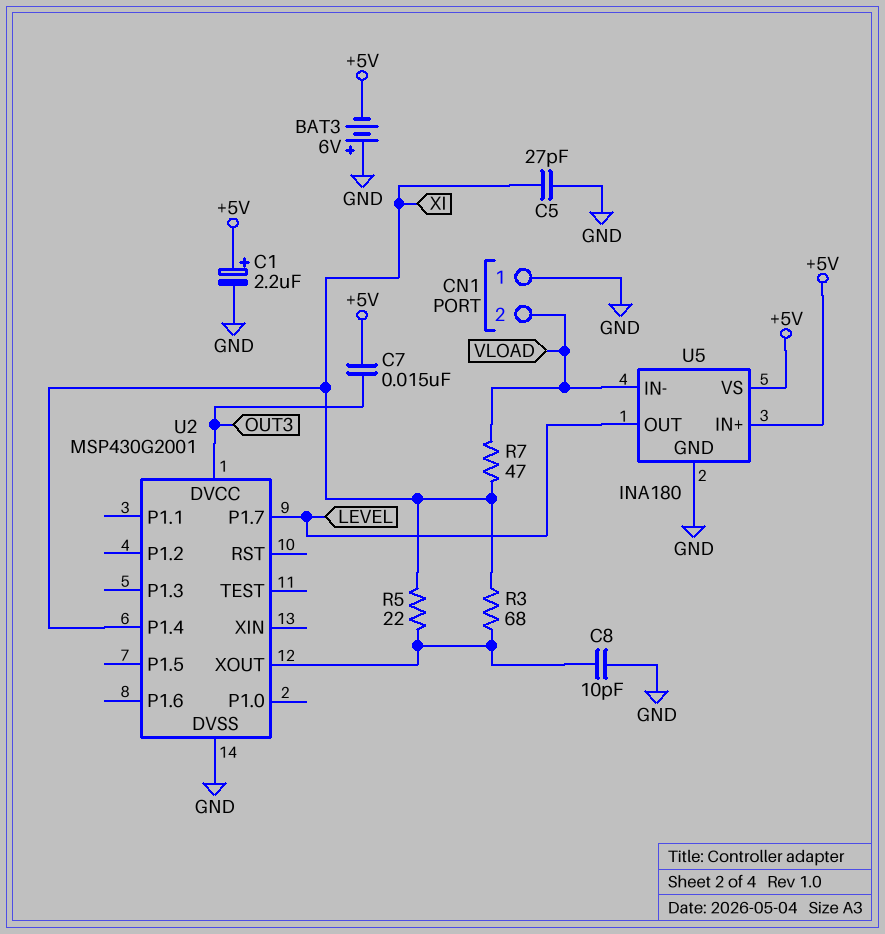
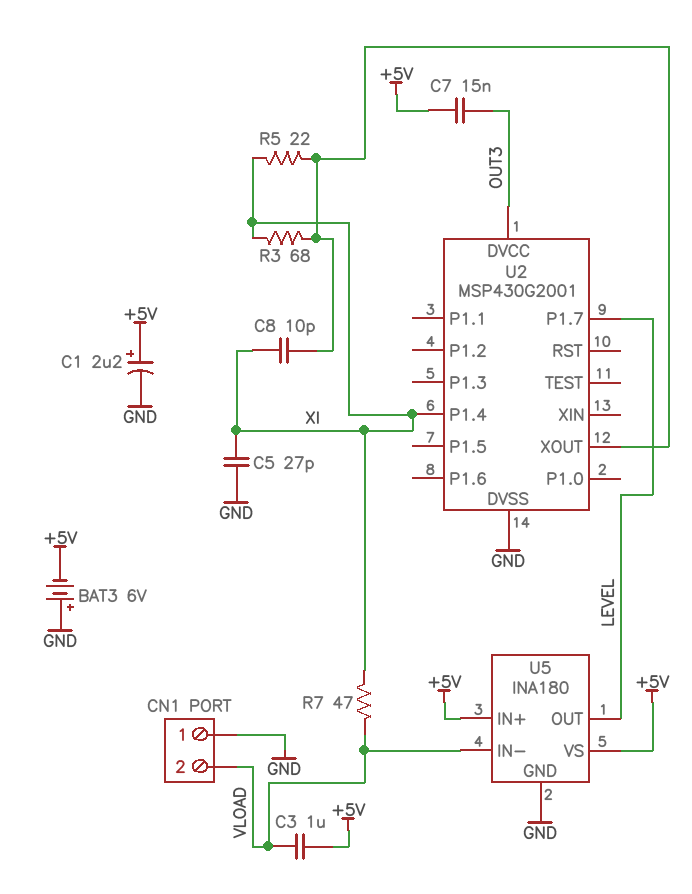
C3: none -> 1uF (+5V, VLOAD)
C8: 10pF (GND, U2/XOUT) -> 10pF (U2/XOUT, XI)

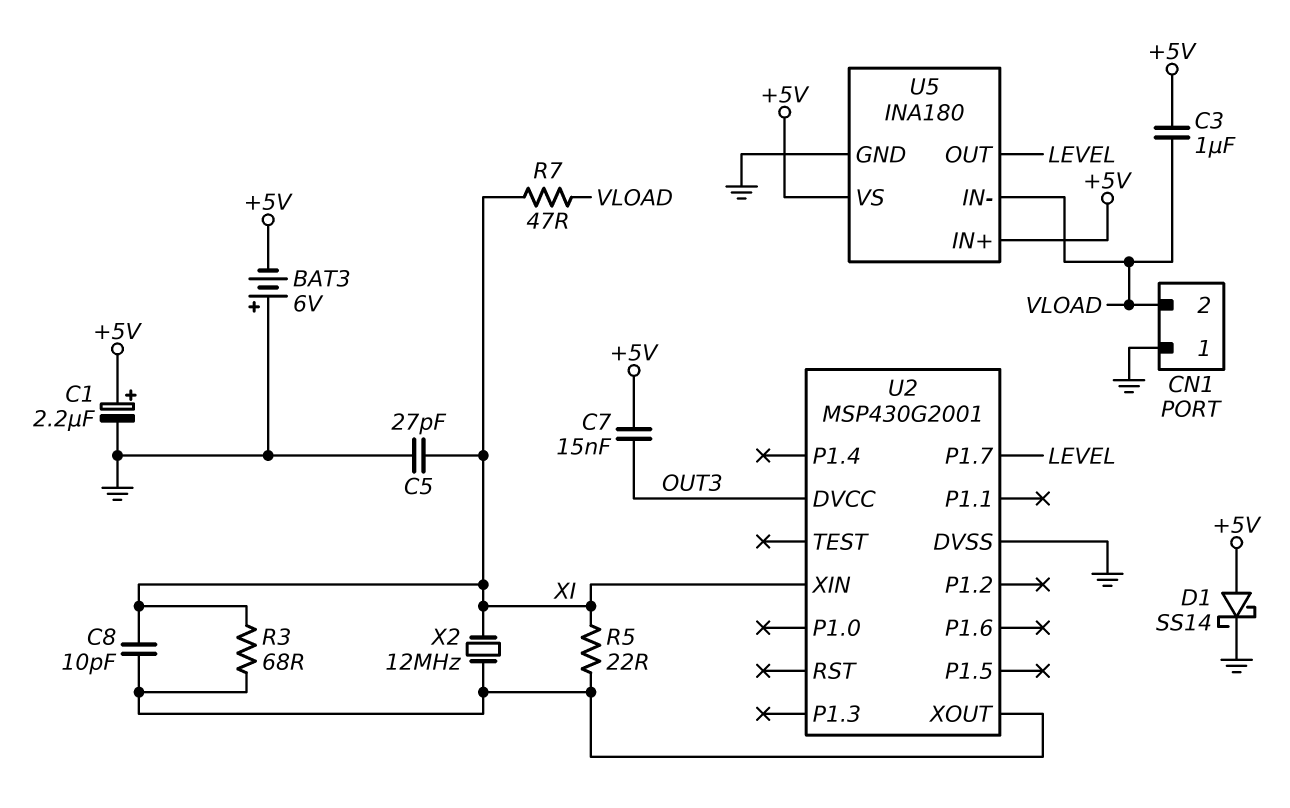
D1: none -> schottky SS14 (A +5V, K GND)
U2 pin P1.4: XI -> none
U2 pin XIN: none -> XI
X2: none -> 12MHz (U2/XOUT, XI)

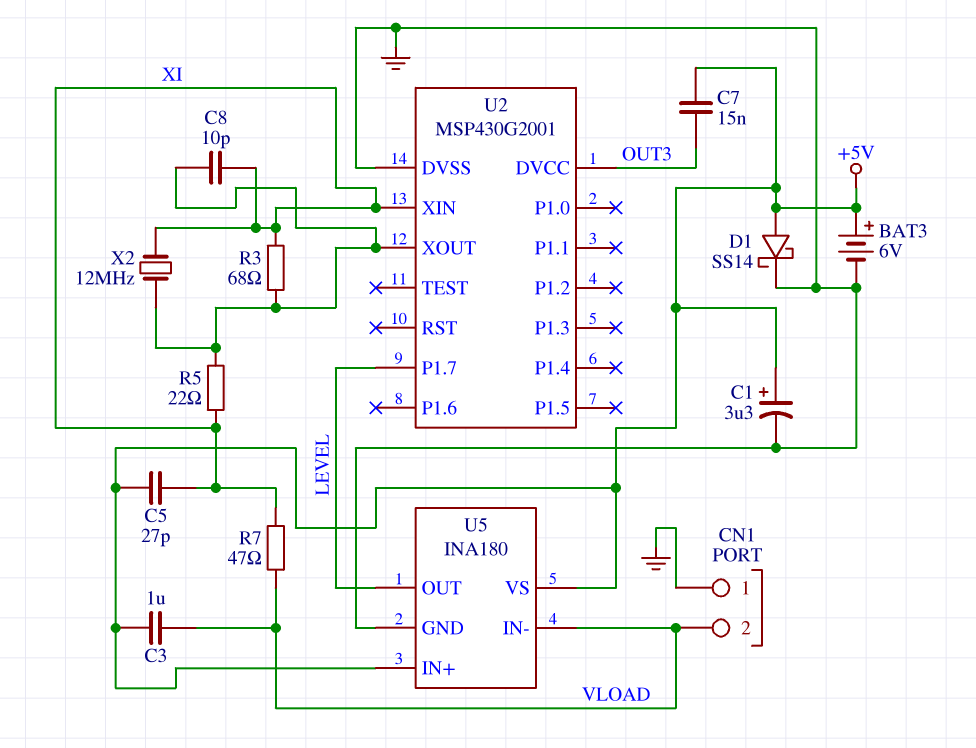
BAT3: 6V (plus GND, minus +5V) -> 6V (plus +5V, minus GND)
C1: 2.2uF (plus +5V, minus GND) -> 3.3uF (plus +5V, minus GND)
C5: 27pF (GND, XI) -> 27pF (+5V, XI)

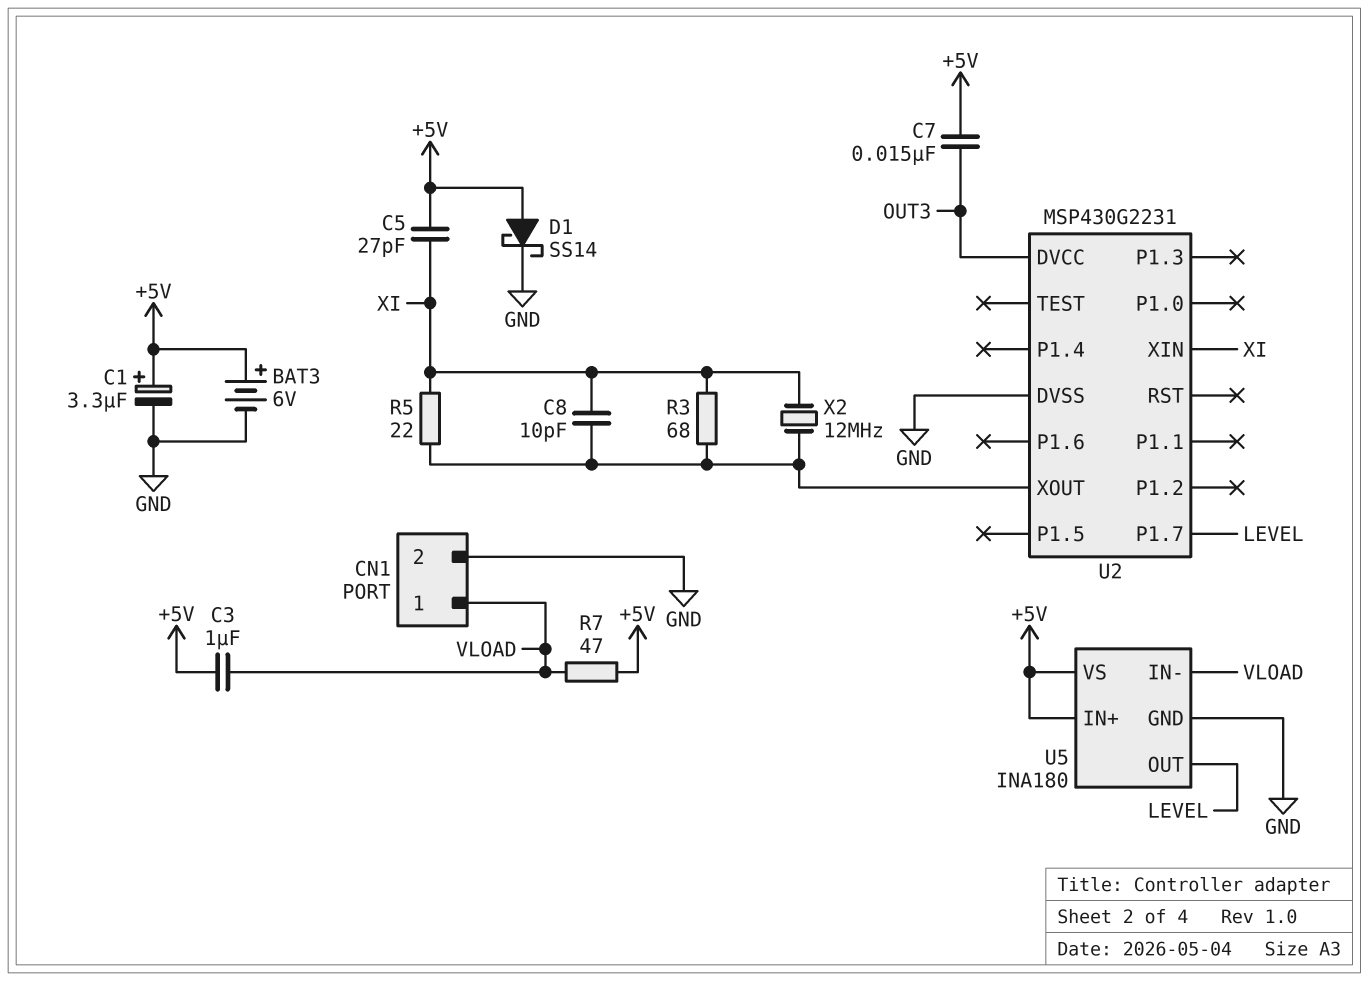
CN1 pin 1: GND -> VLOAD
CN1 pin 2: VLOAD -> GND
R7: 47 (VLOAD, XI) -> 47 (+5V, VLOAD)
U2: MSP430G2001 -> MSP430G2231

